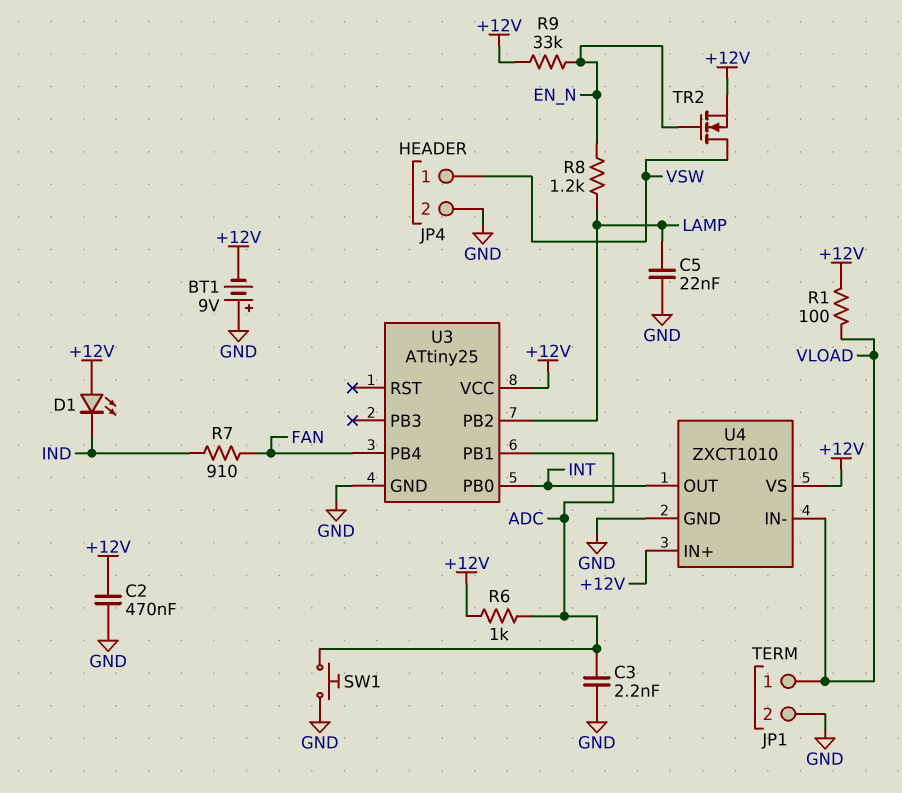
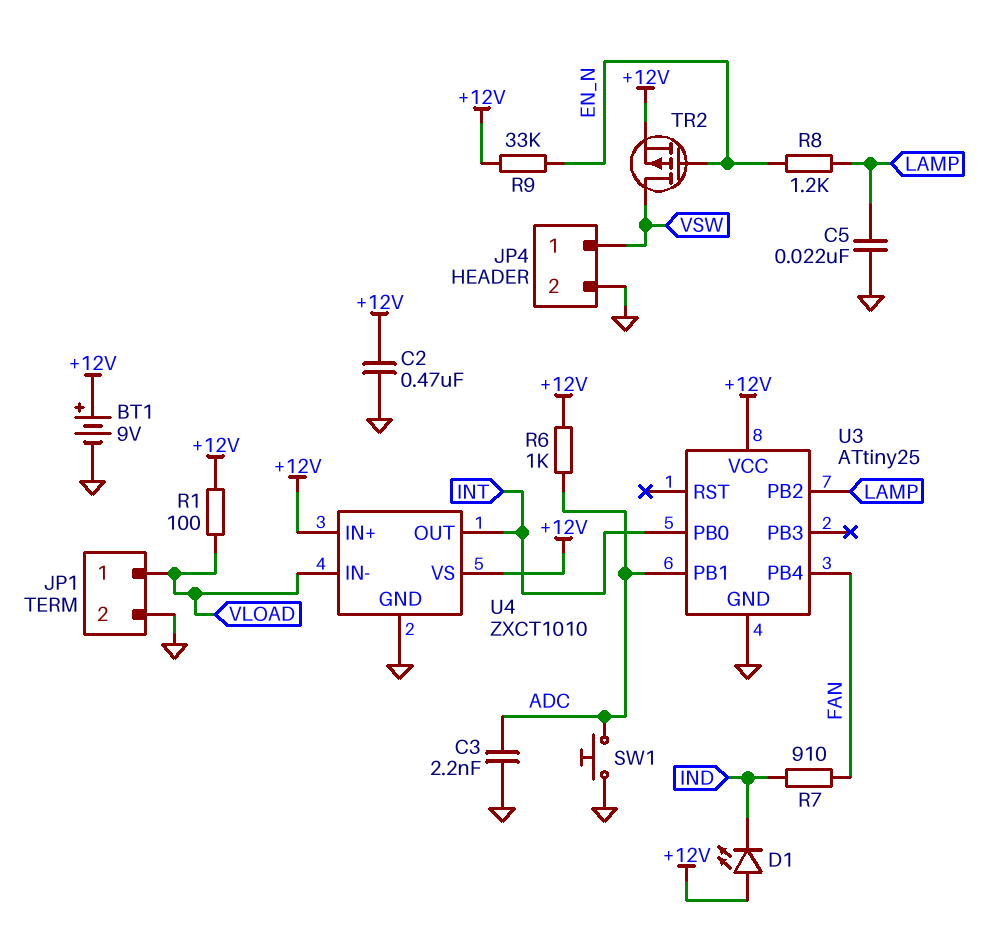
BT1: 9V (plus GND, minus +12V) -> 9V (plus +12V, minus GND)
TR2: NMOS (G EN_N, D VSW, S +12V) -> PMOS (G EN_N, D VSW, S +12V)

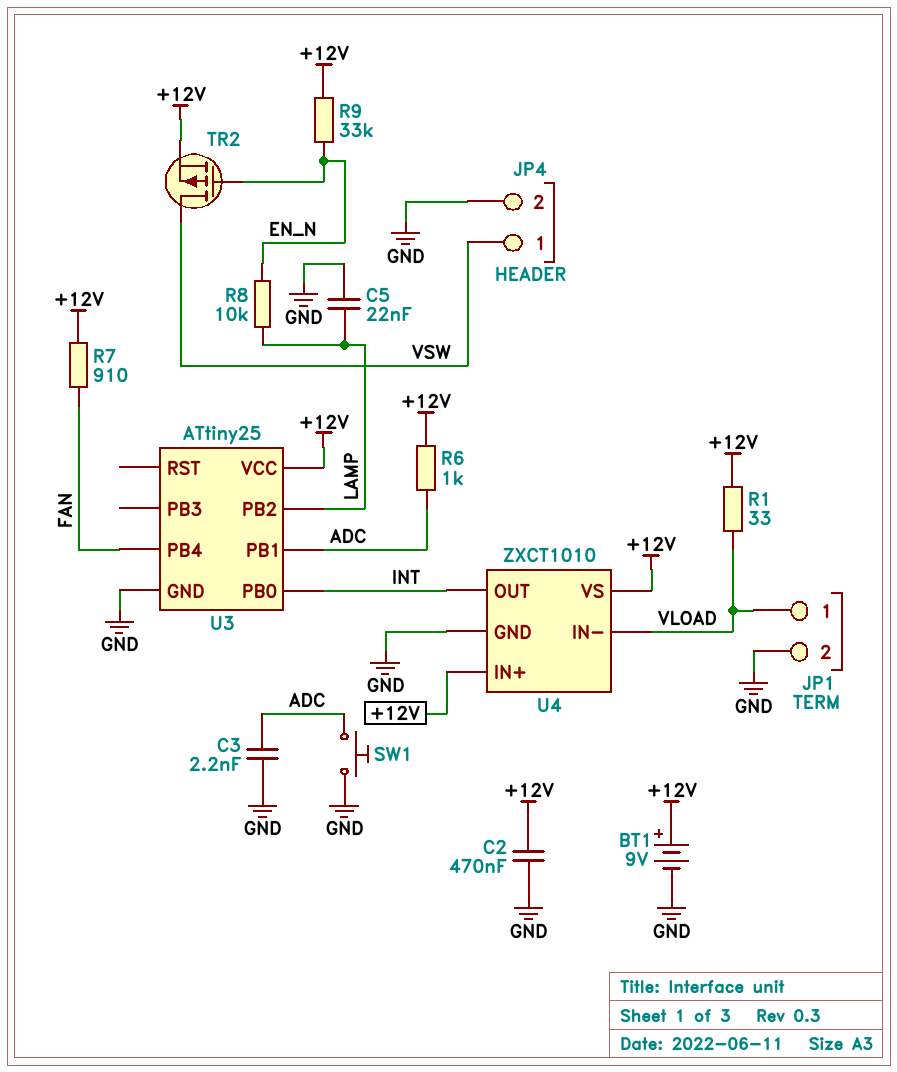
D1: LED (A +12V, K IND) -> none
R1: 100 (+12V, VLOAD) -> 33 (+12V, VLOAD)
R7: 910 (FAN, IND) -> 910 (+12V, FAN)
R8: 1.2k (EN_N, LAMP) -> 10k (EN_N, LAMP)

